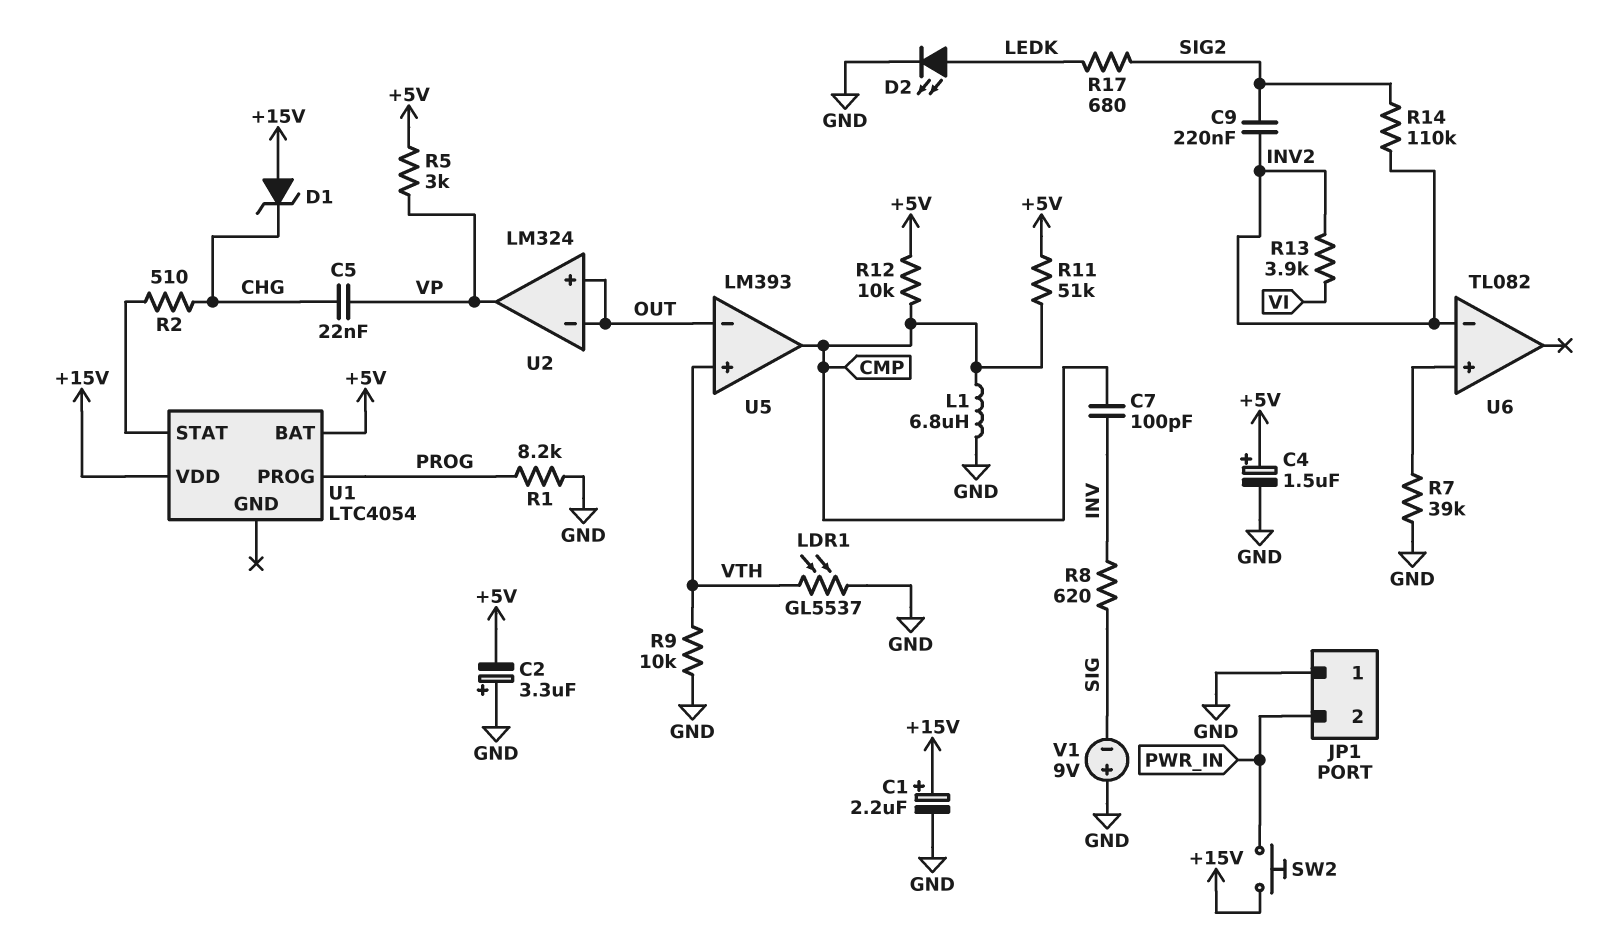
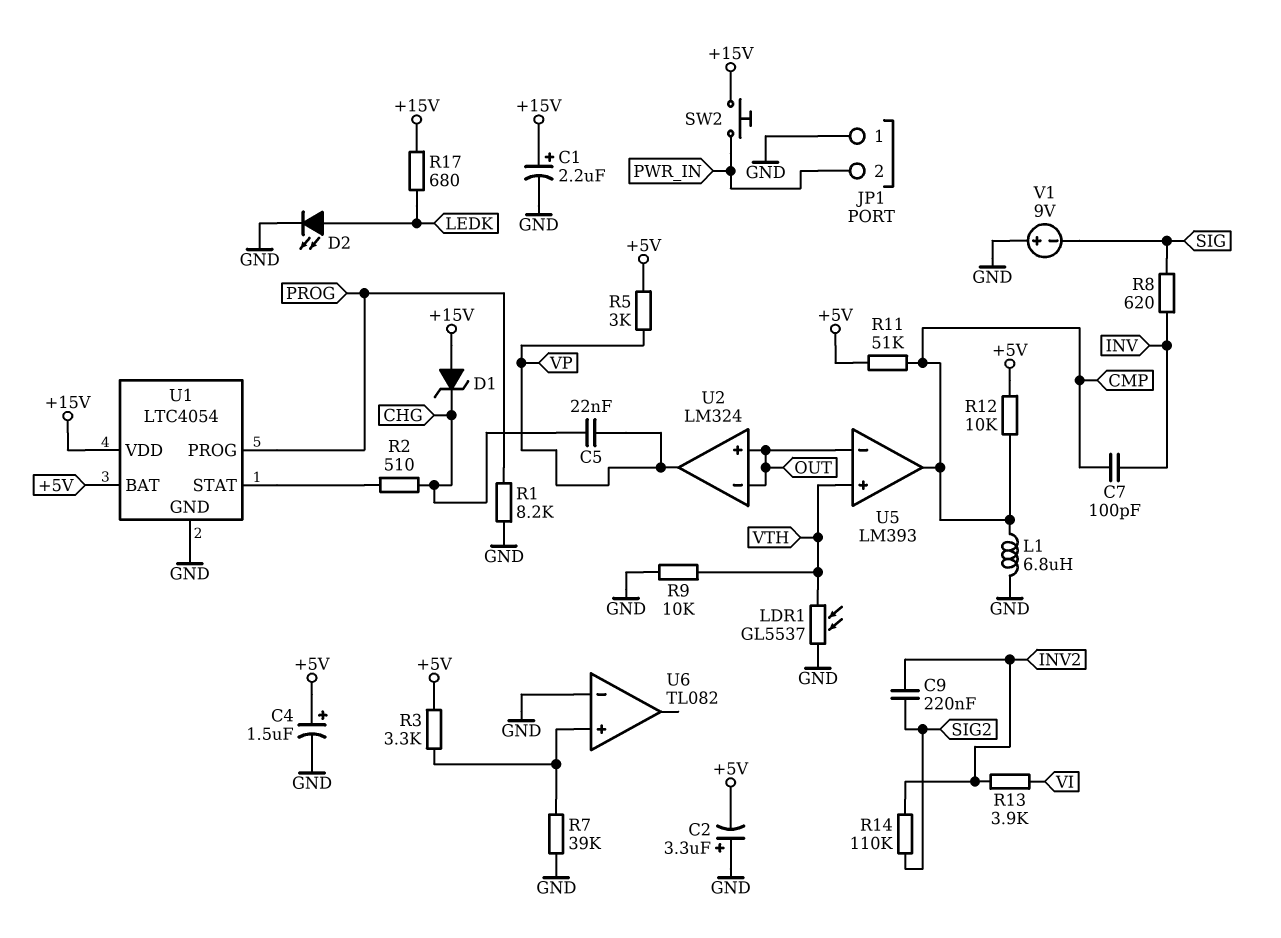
R3: none -> 3.3k (+5V, U6/in+)
R17: 680 (LEDK, SIG2) -> 680 (+15V, LEDK)
U1 pin GND: none -> GND
U6 pin in-: INV2 -> GND

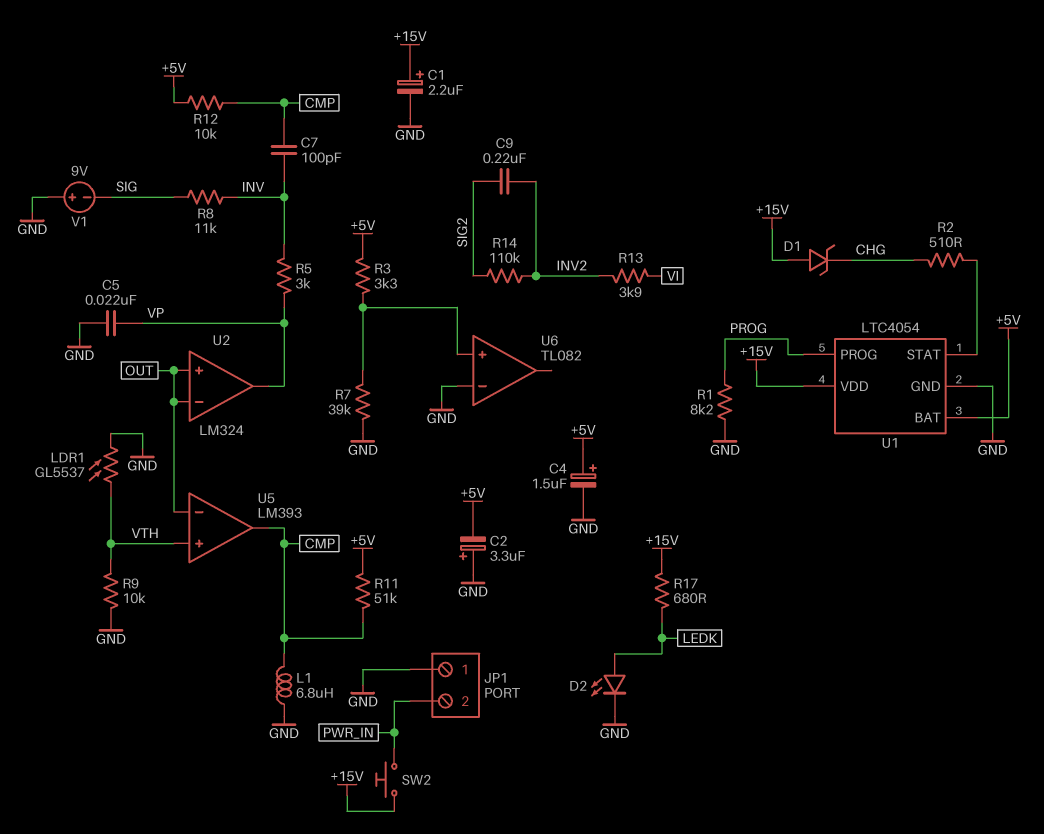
C5: 22nF (CHG, VP) -> 22nF (GND, VP)
R5: 3k (+5V, VP) -> 3k (INV, VP)
R8: 620 (INV, SIG) -> 11k (INV, SIG)

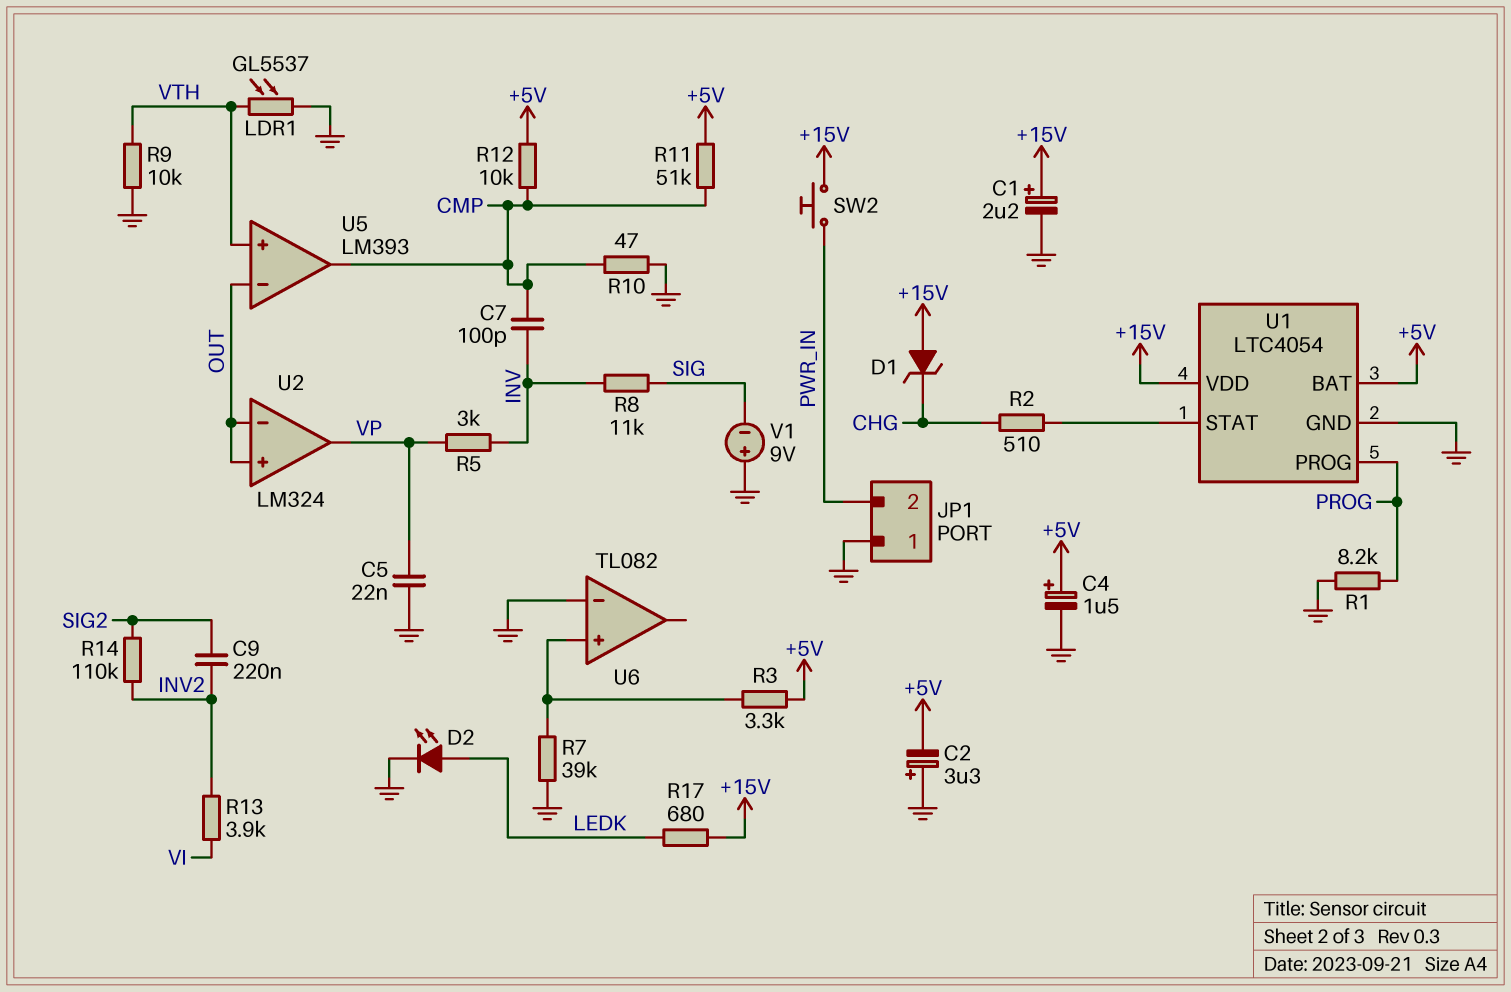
L1: 6.8uH (CMP, GND) -> none
R10: none -> 47 (CMP, GND)

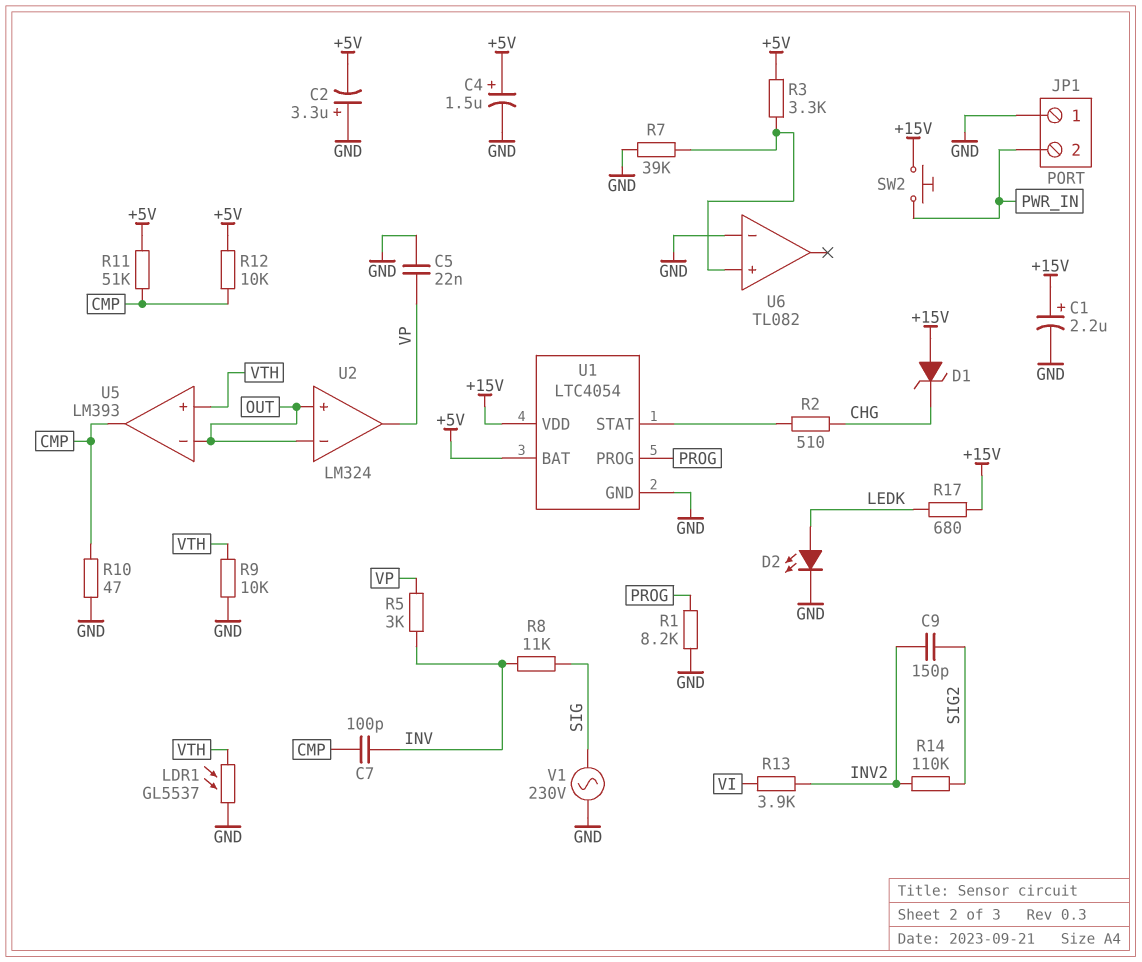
C9: 220nF (INV2, SIG2) -> 150pF (INV2, SIG2)
V1: 9V (plus GND, minus SIG) -> AC 230V (GND, SIG)

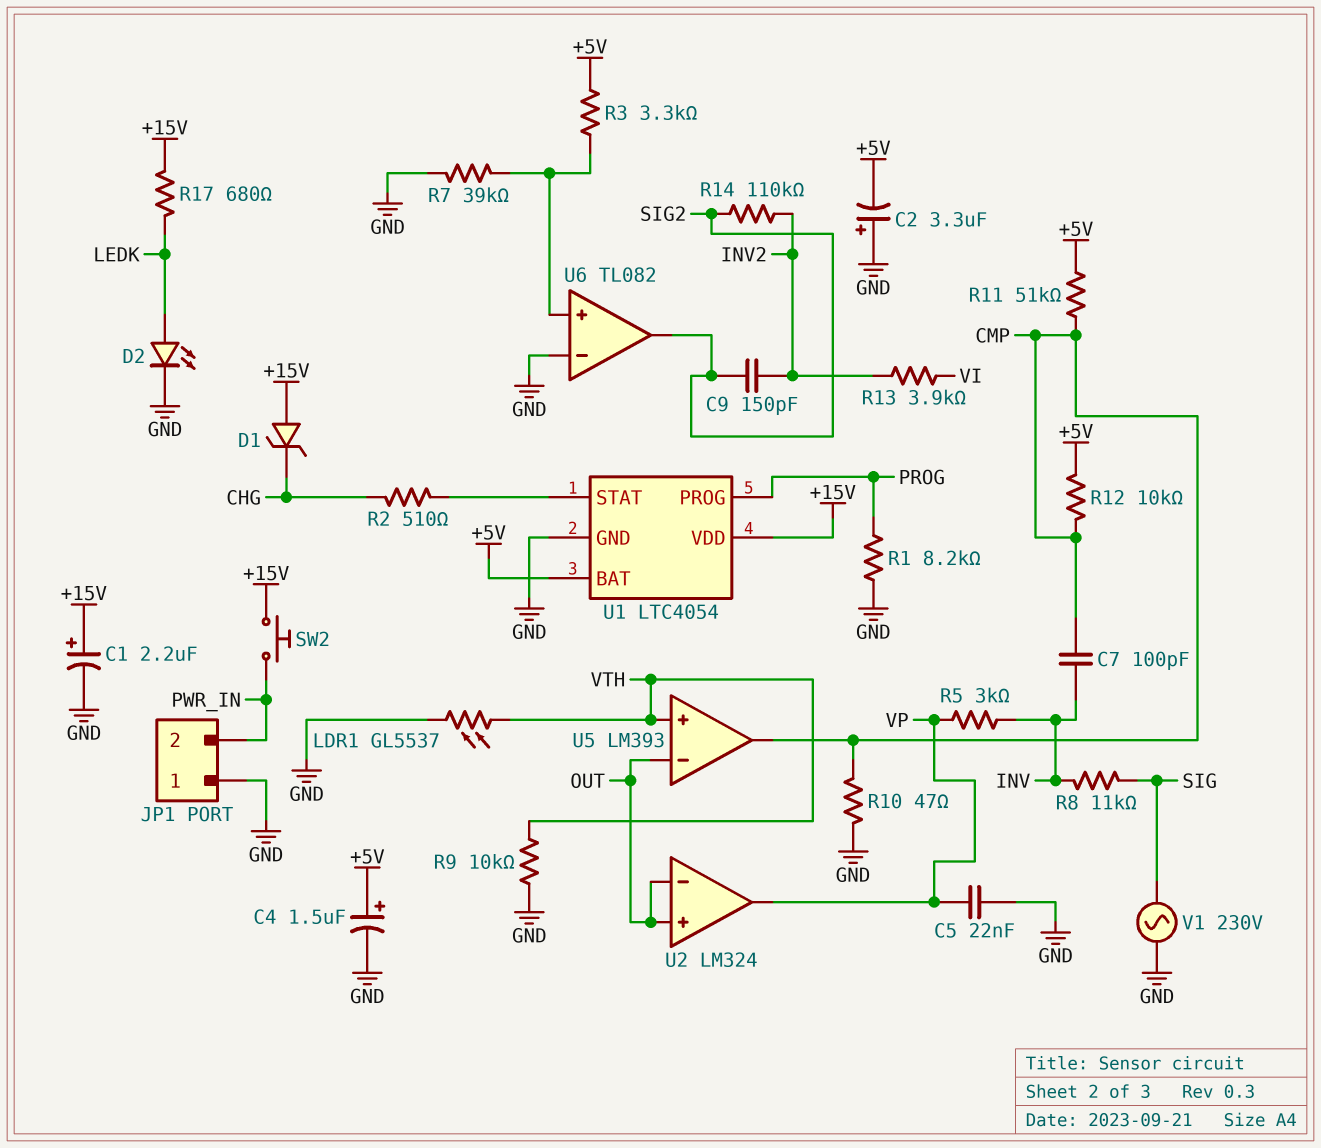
U6 pin out: none -> SIG2

